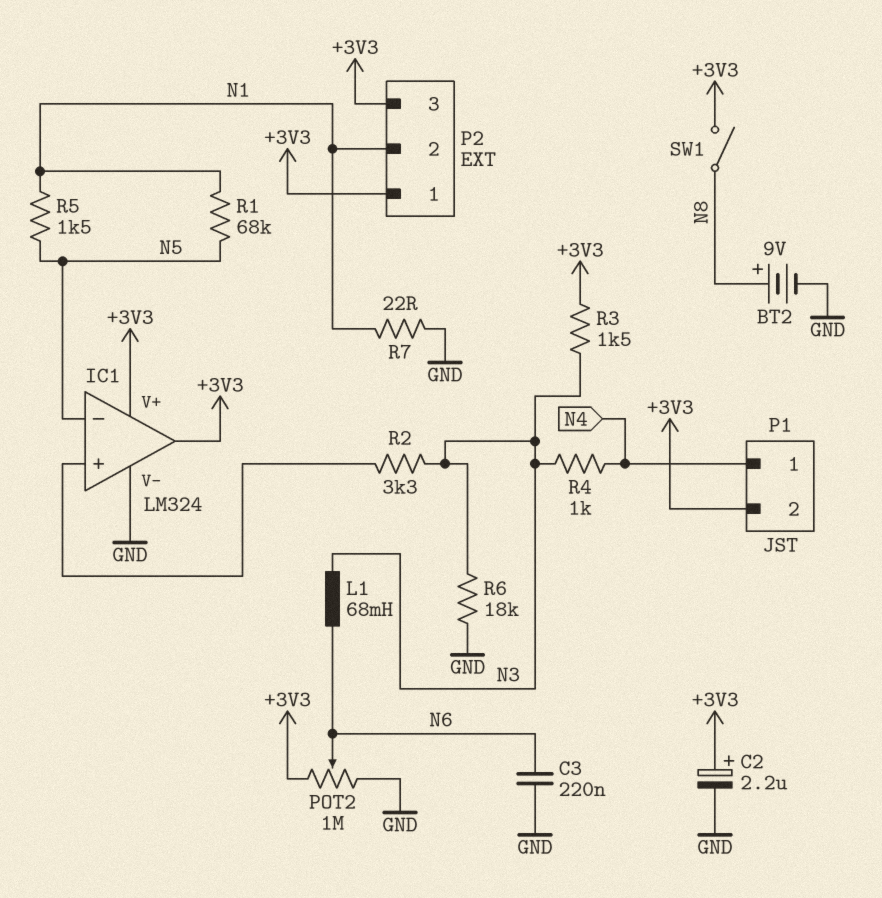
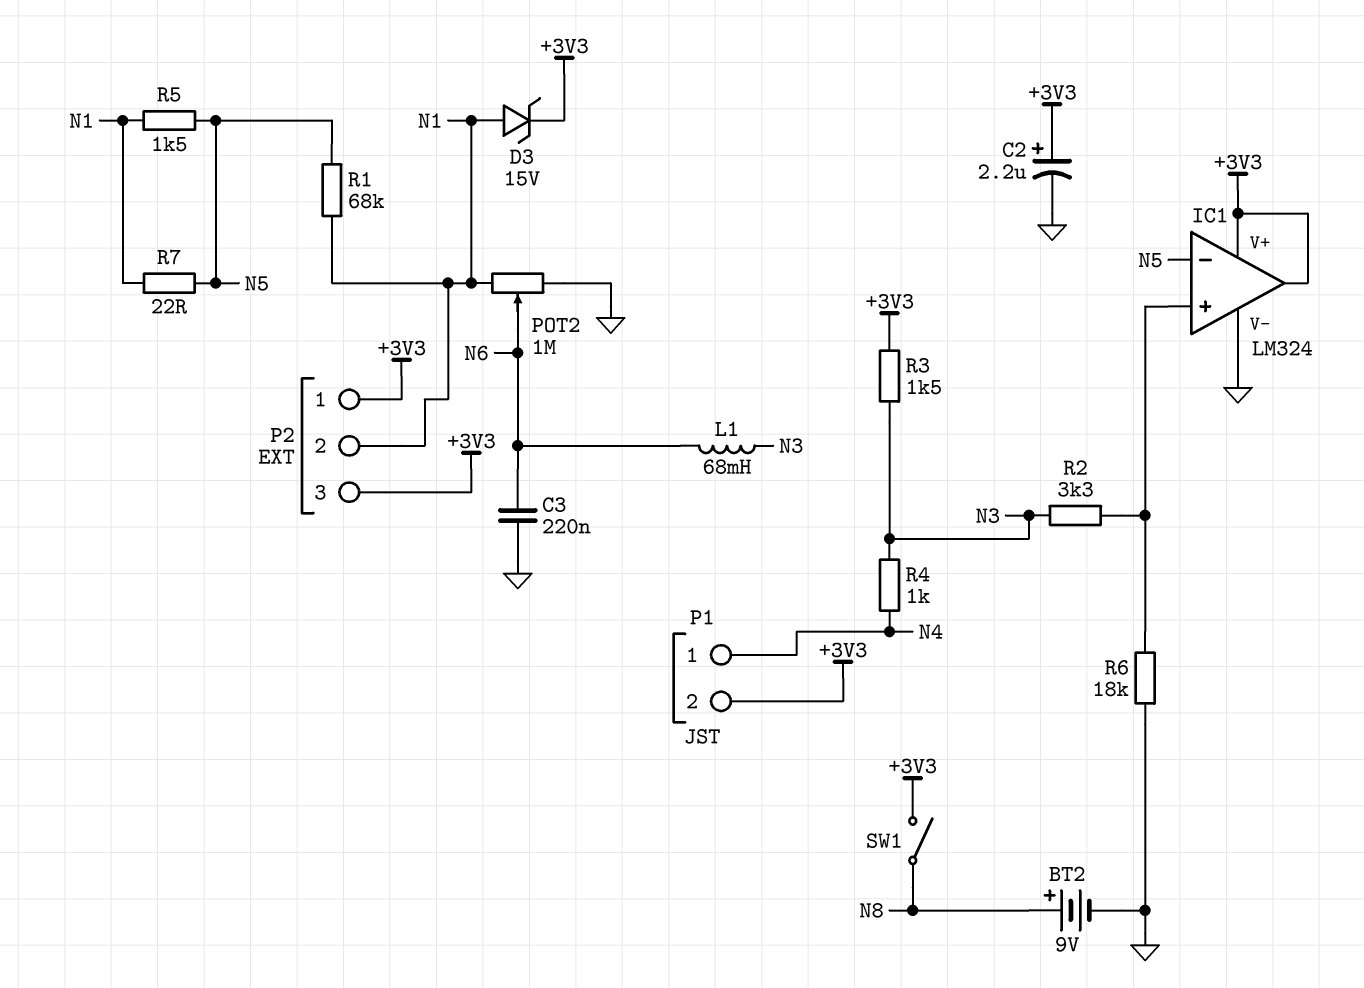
D3: none -> zener 15V (A N1, K +3V3)
POT2: 1M (+3V3, GND, wiper N6) -> 1M (GND, N1, wiper N6)
R6: 18k (GND, N3) -> 18k (GND, IC1/in+)
R7: 22 (GND, N1) -> 22 (N1, N5)

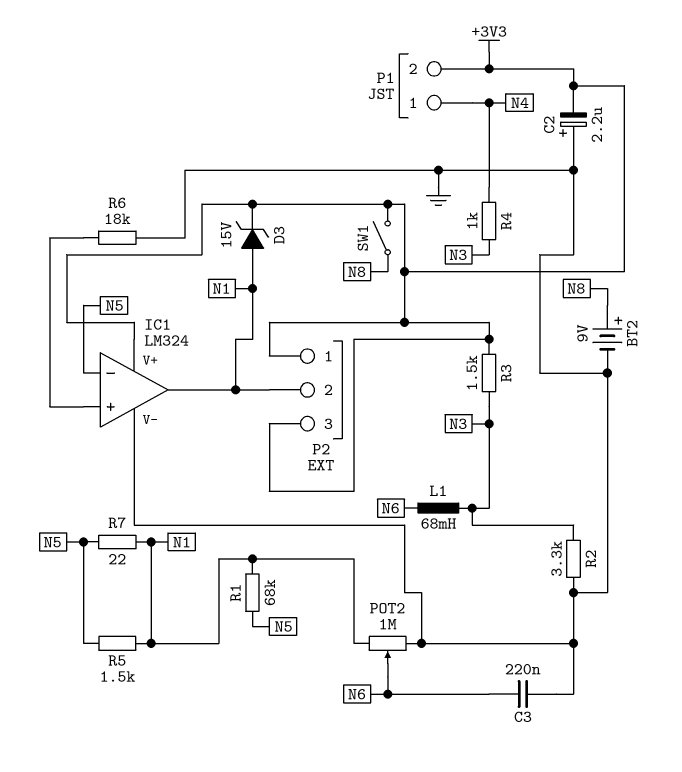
C2: 2.2uF (plus +3V3, minus GND) -> 2.2uF (plus GND, minus +3V3)
IC1 pin out: +3V3 -> N1
R2: 3.3k (IC1/in+, N3) -> 3.3k (GND, N3)

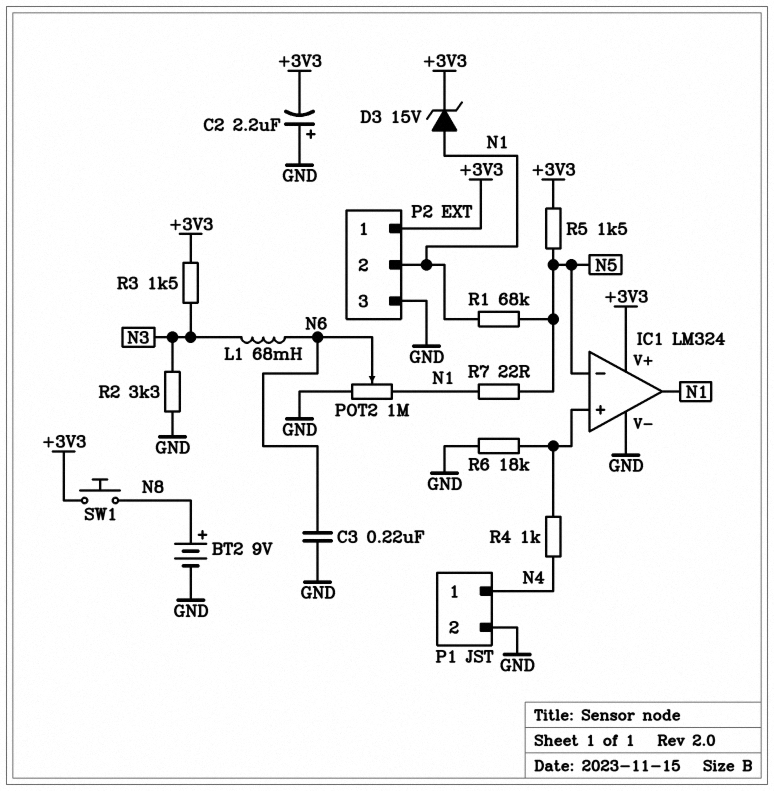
P1 pin 2: +3V3 -> GND
P2 pin 3: +3V3 -> GND
R4: 1k (N3, N4) -> 1k (IC1/in+, N4)
R5: 1.5k (N1, N5) -> 1.5k (+3V3, N5)
SW1: switch (+3V3, N8) -> button (+3V3, N8)

